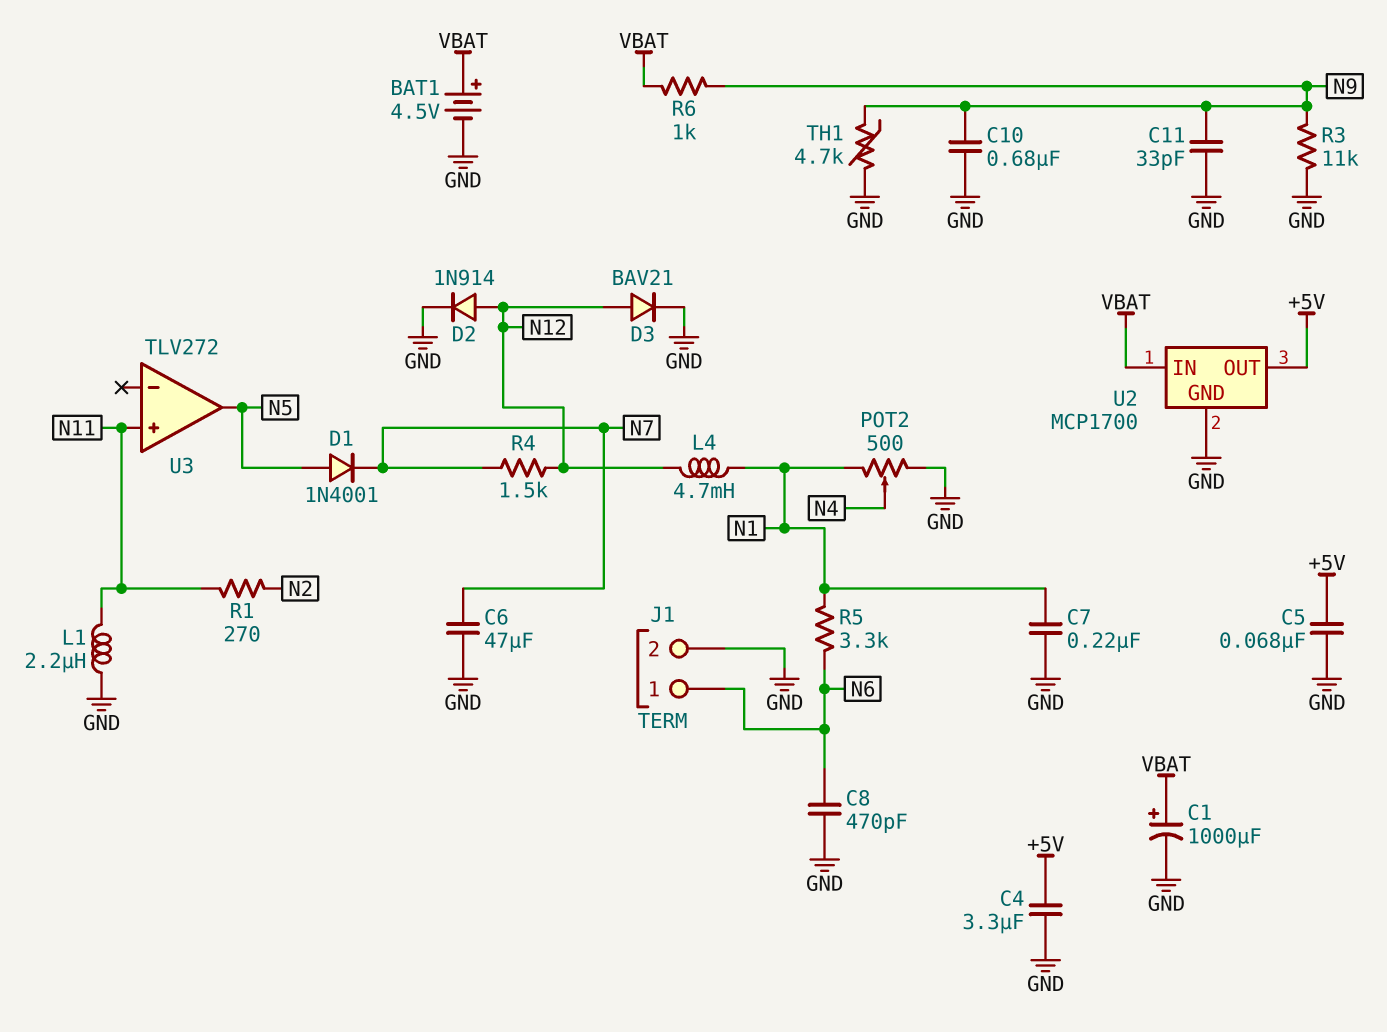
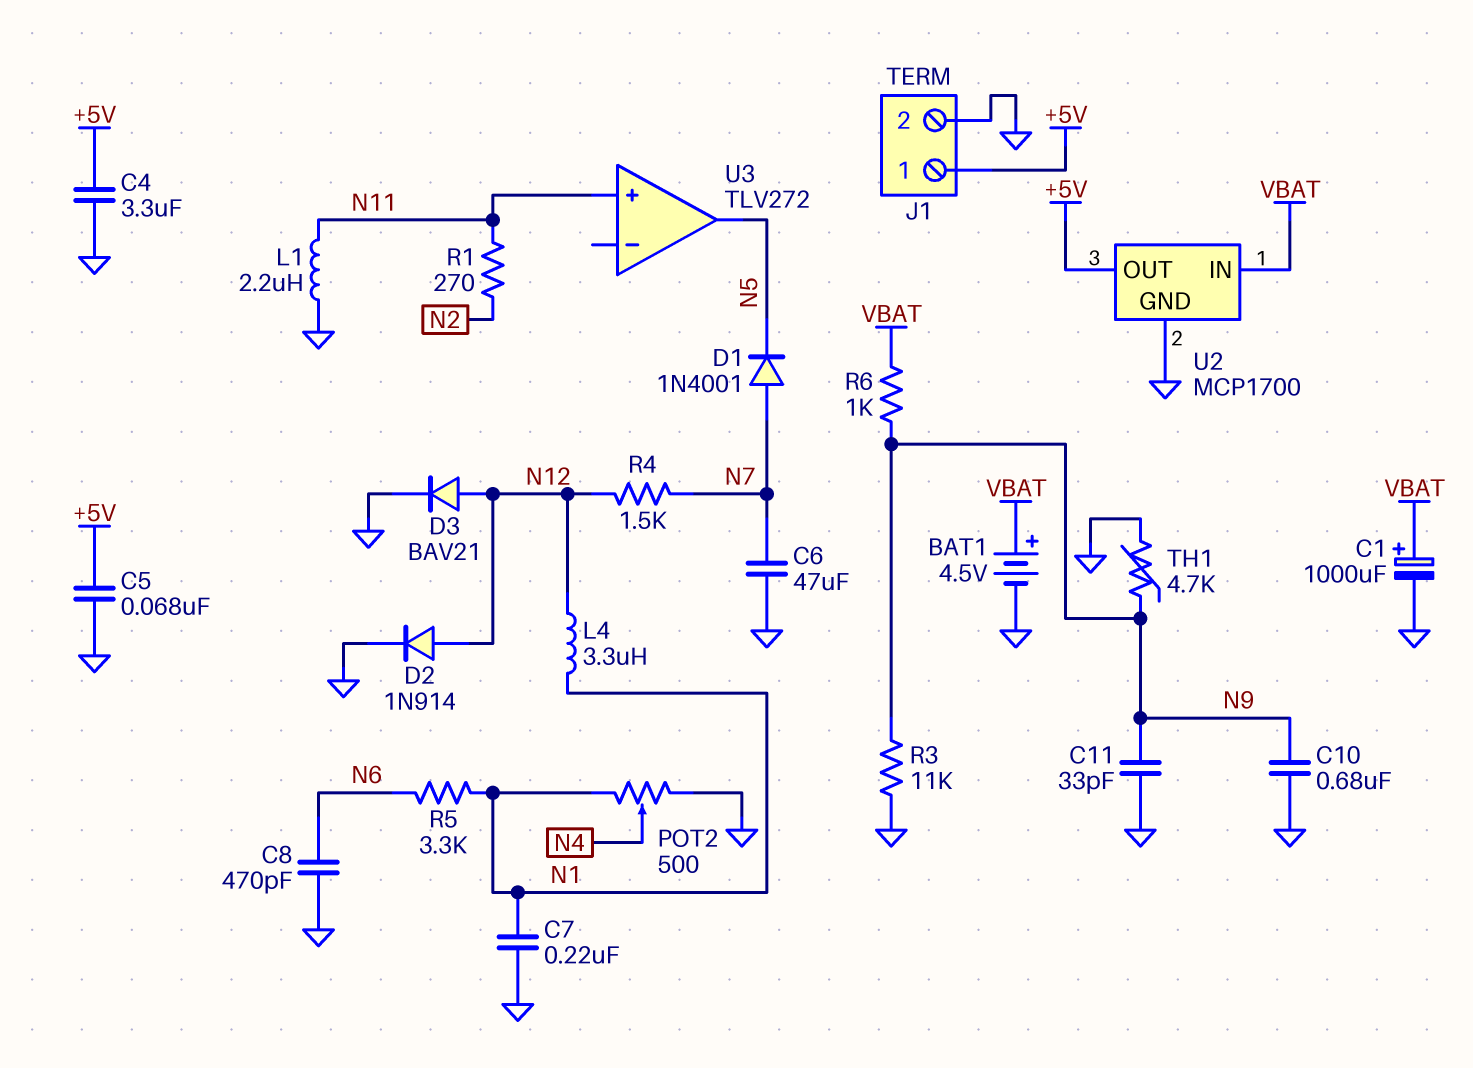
D1: diode 1N4001 (A N5, K N7) -> diode 1N4001 (A N7, K N5)
J1 pin 1: N6 -> +5V
L4: 4.7mH (N1, N12) -> 3.3uH (N1, N12)

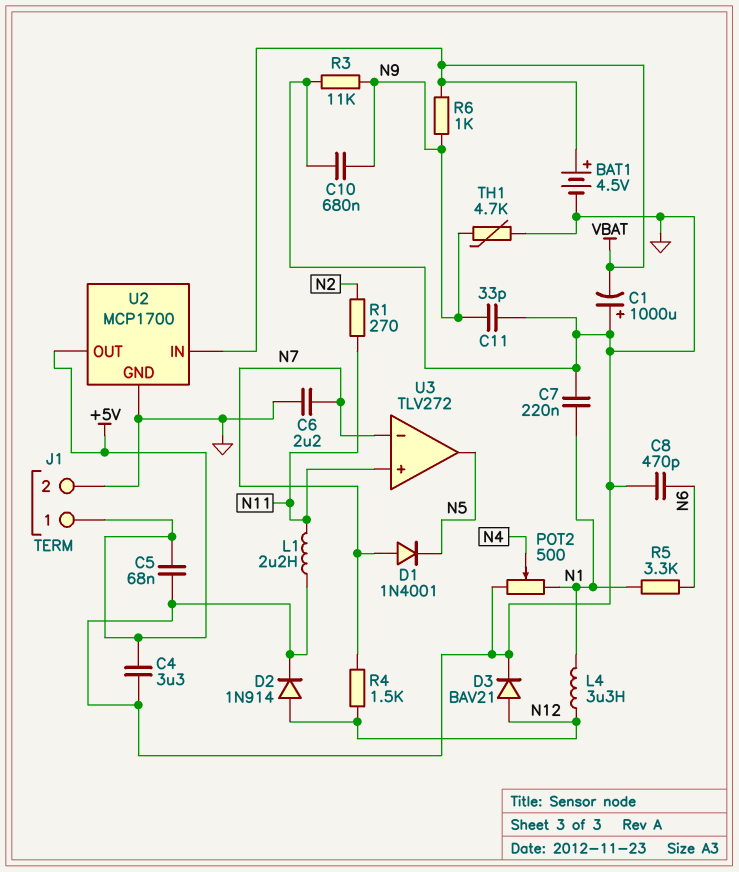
C1: 1000uF (plus VBAT, minus GND) -> 1000uF (plus GND, minus VBAT)
C6: 47uF (GND, N7) -> 2.2uF (GND, N7)
U3 pin in-: none -> N7

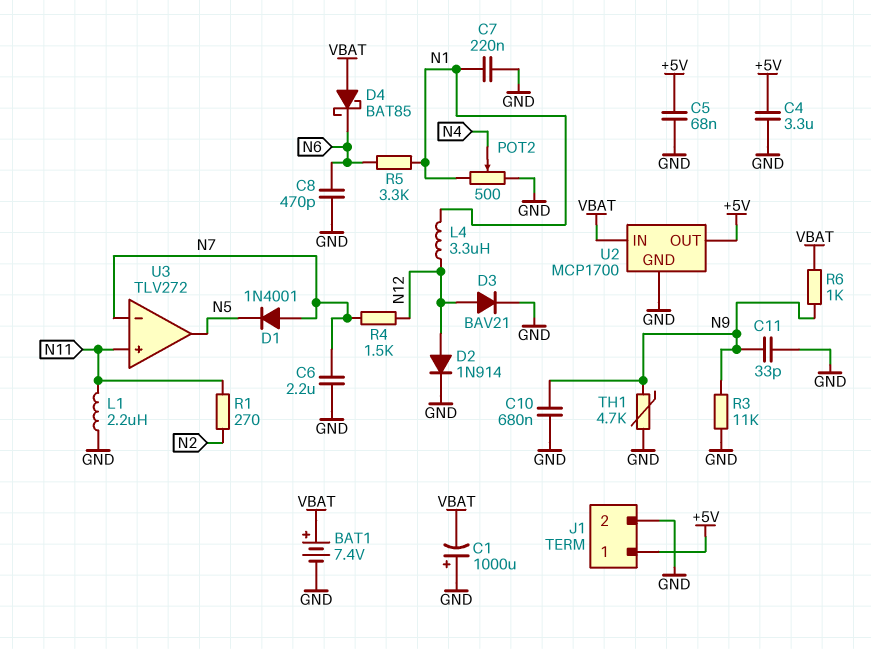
BAT1: 4.5V (plus VBAT, minus GND) -> 7.4V (plus VBAT, minus GND)
D4: none -> schottky BAT85 (A VBAT, K N6)

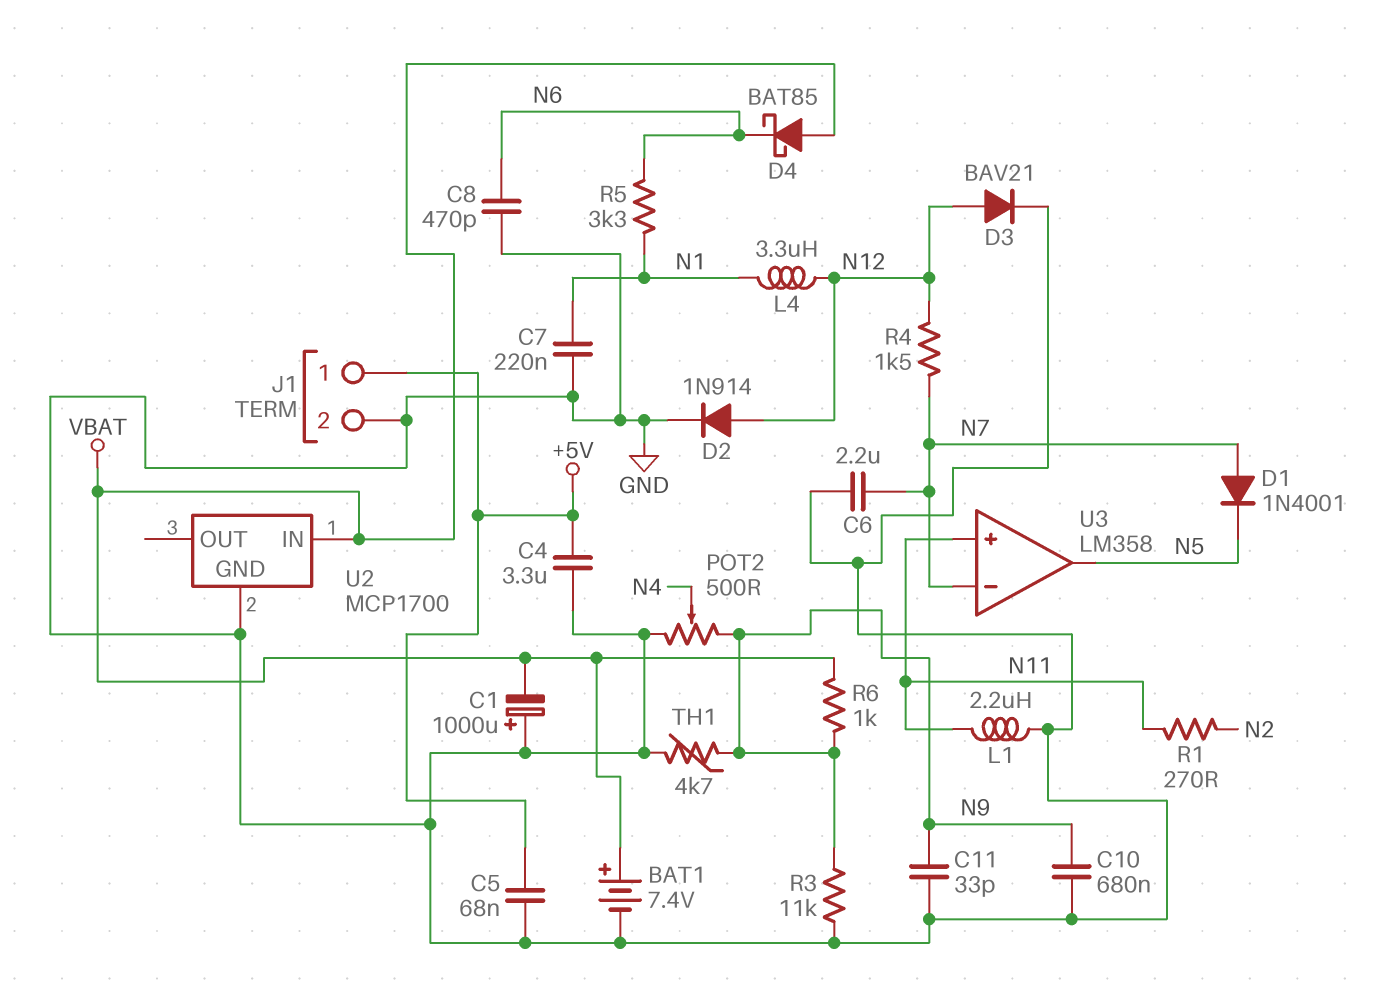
POT2: 500 (GND, N1, wiper N4) -> 500 (GND, N9, wiper N4)
U2 pin OUT: +5V -> none
U3: TLV272 -> LM358

